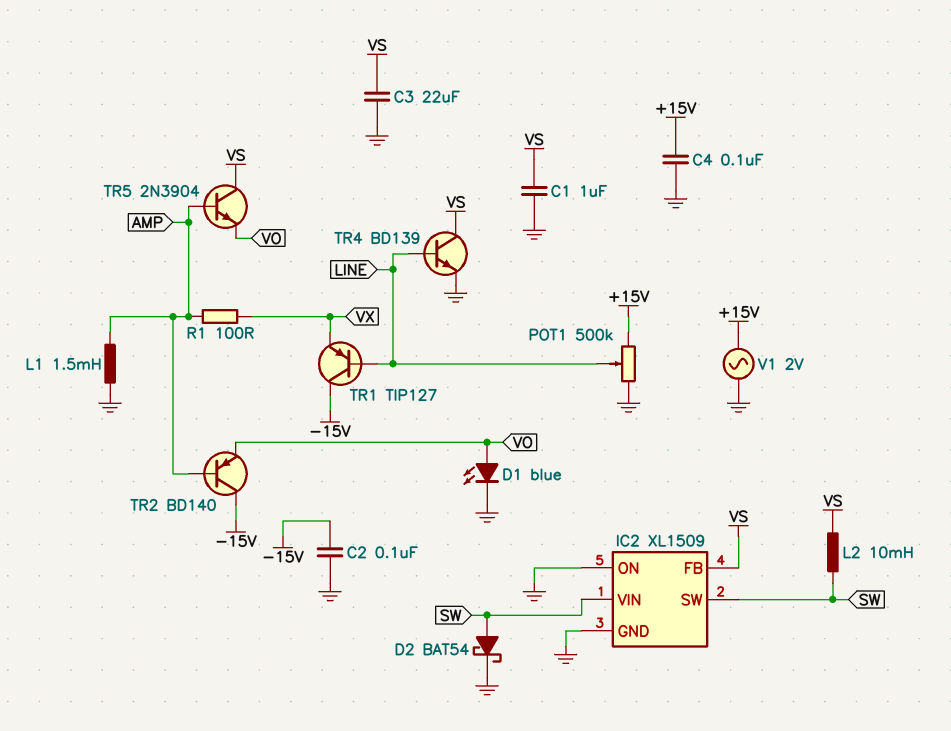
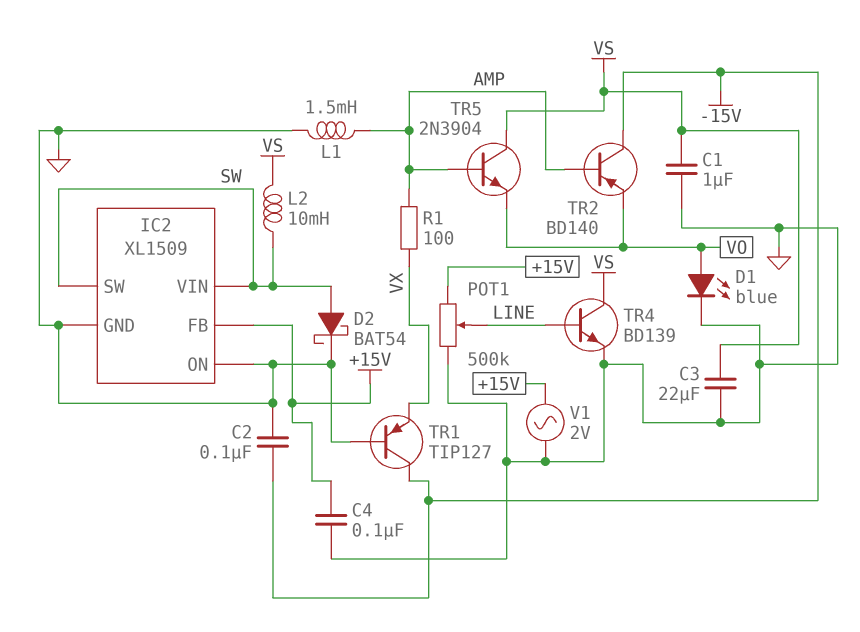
IC2 pin FB: VS -> +15V
TR1: PNP TIP127 (B LINE, C -15V, E VX) -> PNP TIP127 (B GND, C -15V, E VX)

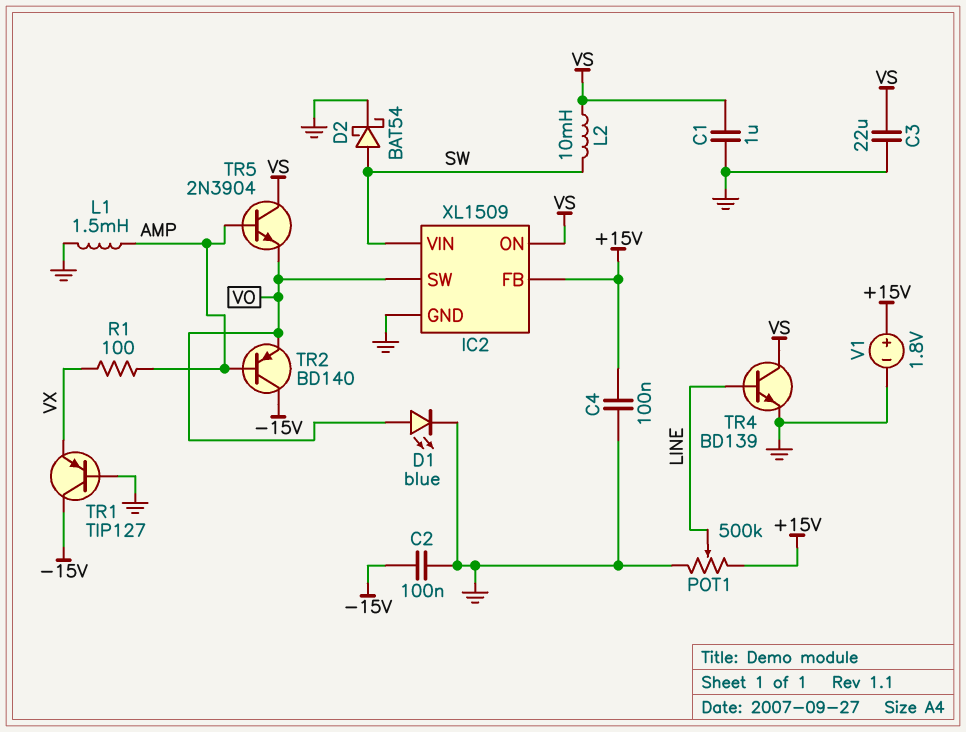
IC2 pin ON: GND -> VS
IC2 pin SW: SW -> VO
V1: AC 2V (+15V, GND) -> 1.8V (plus +15V, minus GND)

